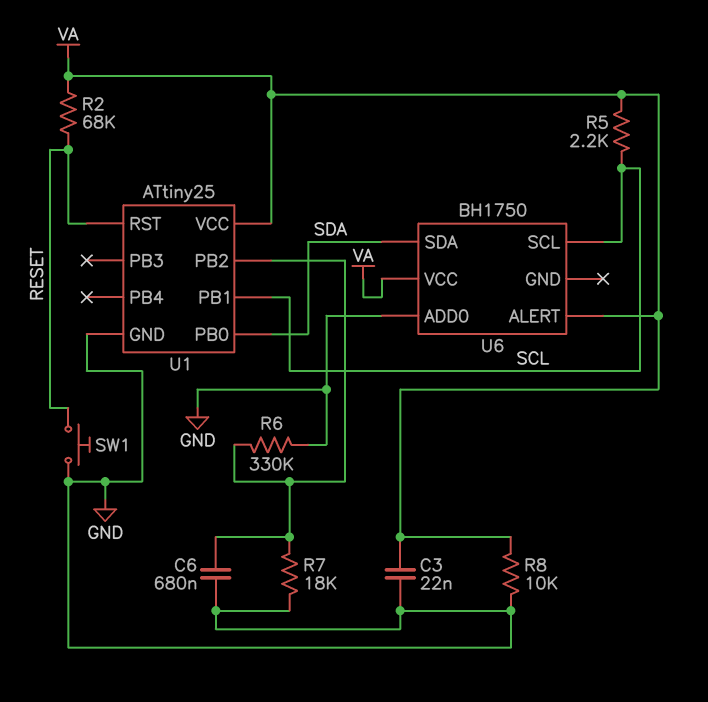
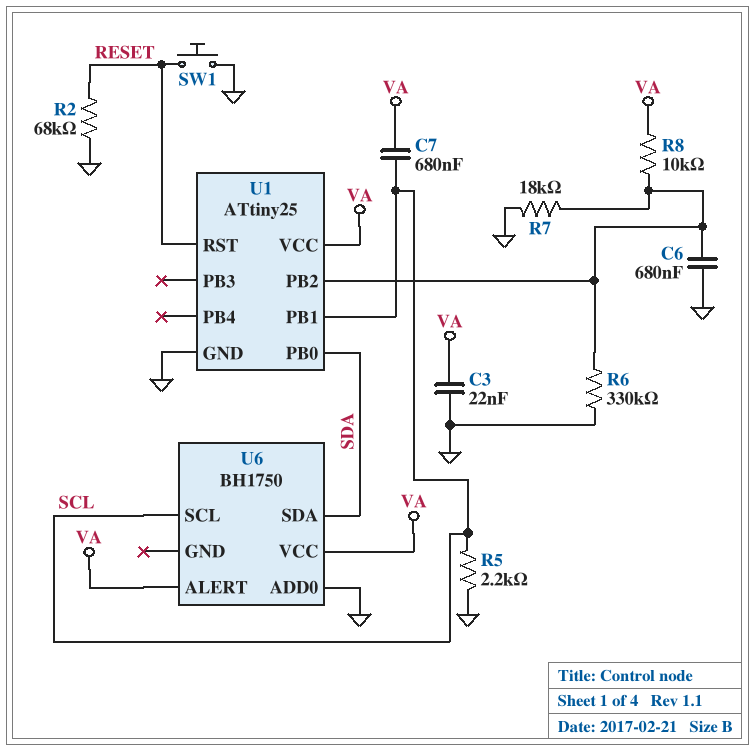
C7: none -> 680nF (SCL, VA)
R2: 68k (RESET, VA) -> 68k (GND, RESET)
R5: 2.2k (SCL, VA) -> 2.2k (GND, SCL)
R8: 10k (GND, VA) -> 10k (U1/PB2, VA)

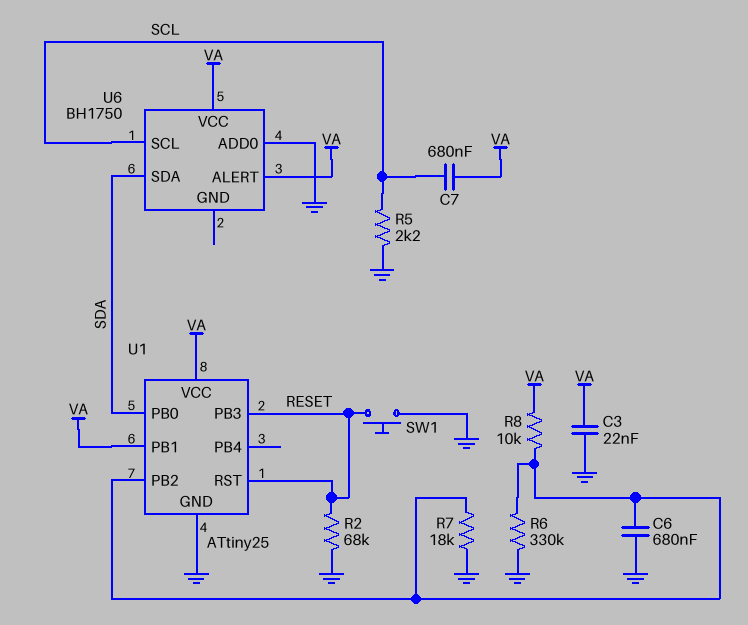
U1 pin PB1: SCL -> VA
U1 pin PB3: none -> RESET

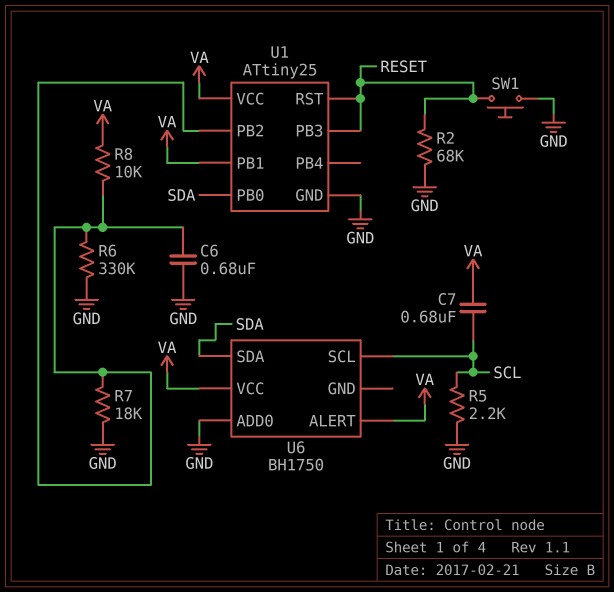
C3: 22nF (GND, VA) -> none

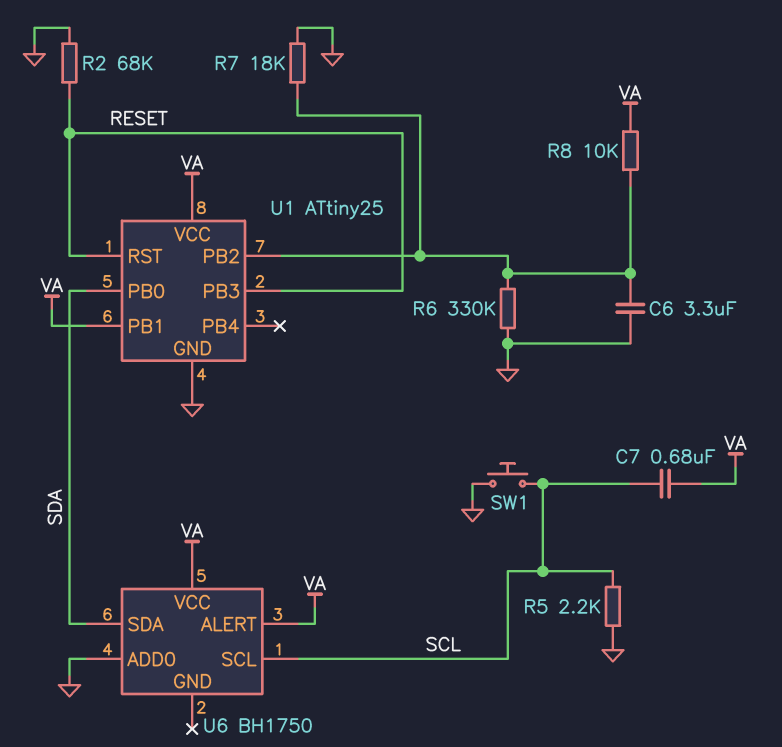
C6: 680nF (GND, U1/PB2) -> 3.3uF (GND, U1/PB2)
SW1: button (GND, RESET) -> button (GND, SCL)

